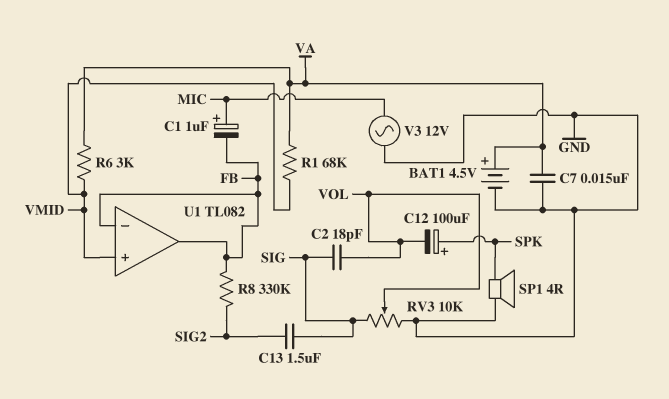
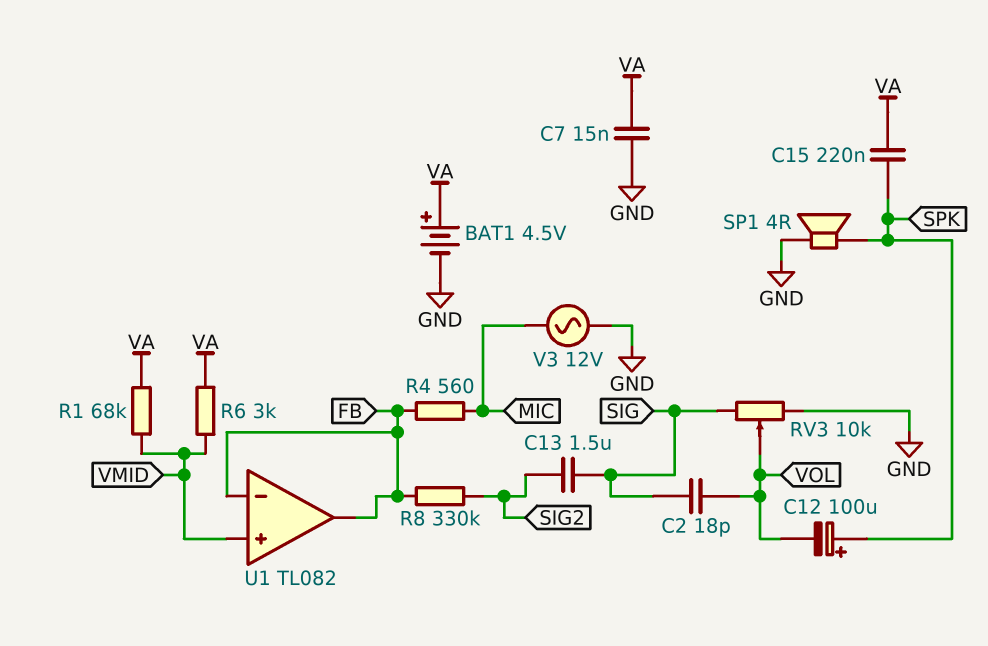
C1: 1uF (plus MIC, minus FB) -> none
C15: none -> 220nF (SPK, VA)
R4: none -> 560 (FB, MIC)

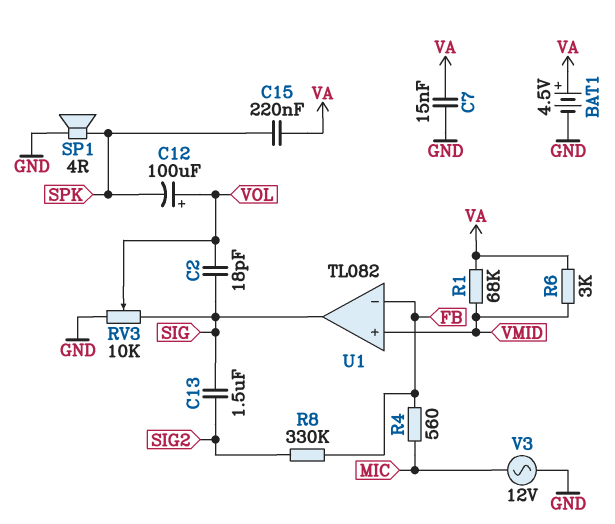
C12: 100uF (plus SPK, minus VOL) -> 100uF (plus VOL, minus SPK)
U1 pin out: FB -> SIG

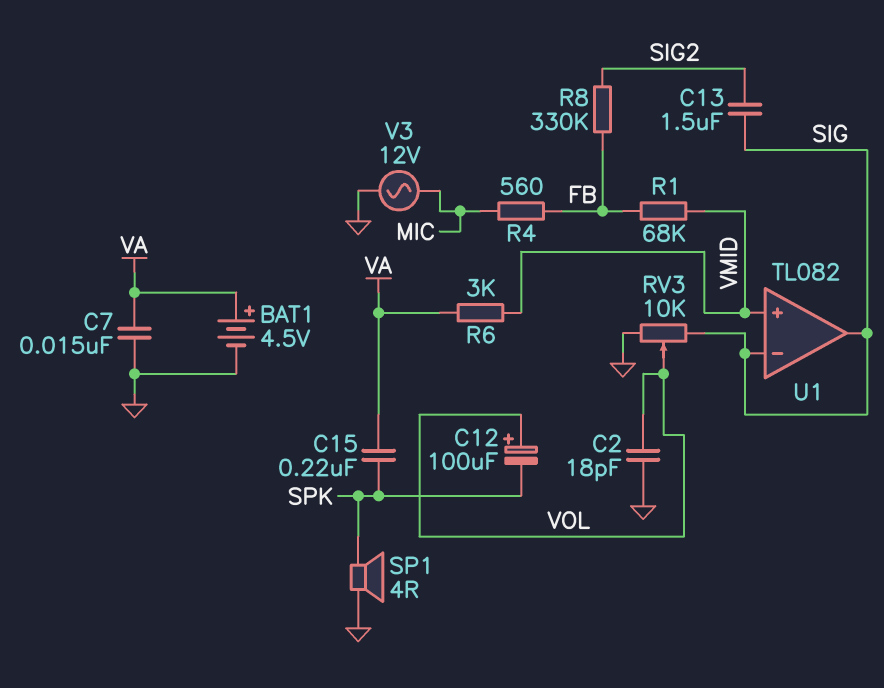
C2: 18pF (SIG, VOL) -> 18pF (GND, VOL)
R1: 68k (VA, VMID) -> 68k (FB, VMID)
U1 pin in-: FB -> SIG

